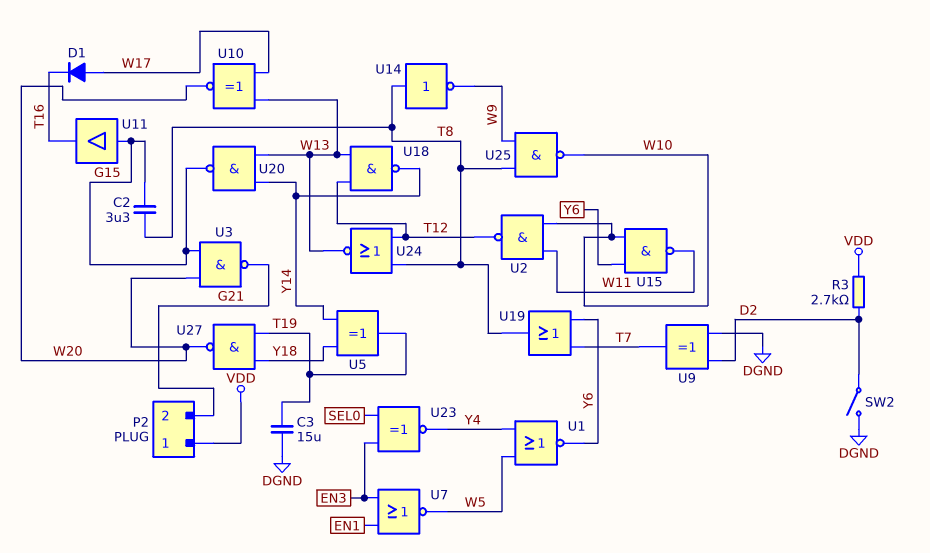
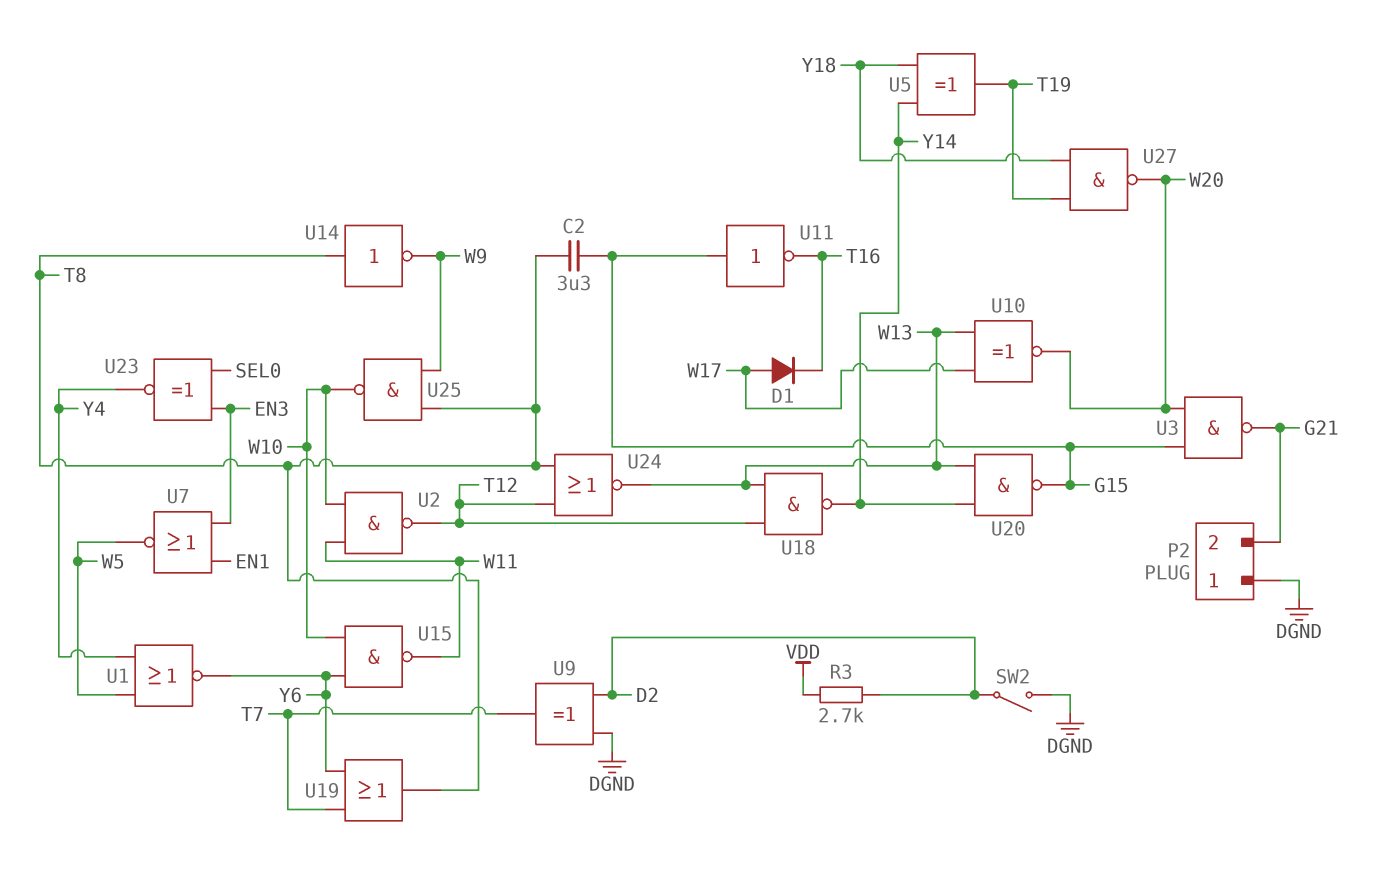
C3: 15uF (DGND, T19) -> none
P2 pin 1: VDD -> DGND
U11: buffer (in G15, out T16) -> NOT (in G15, out T16)

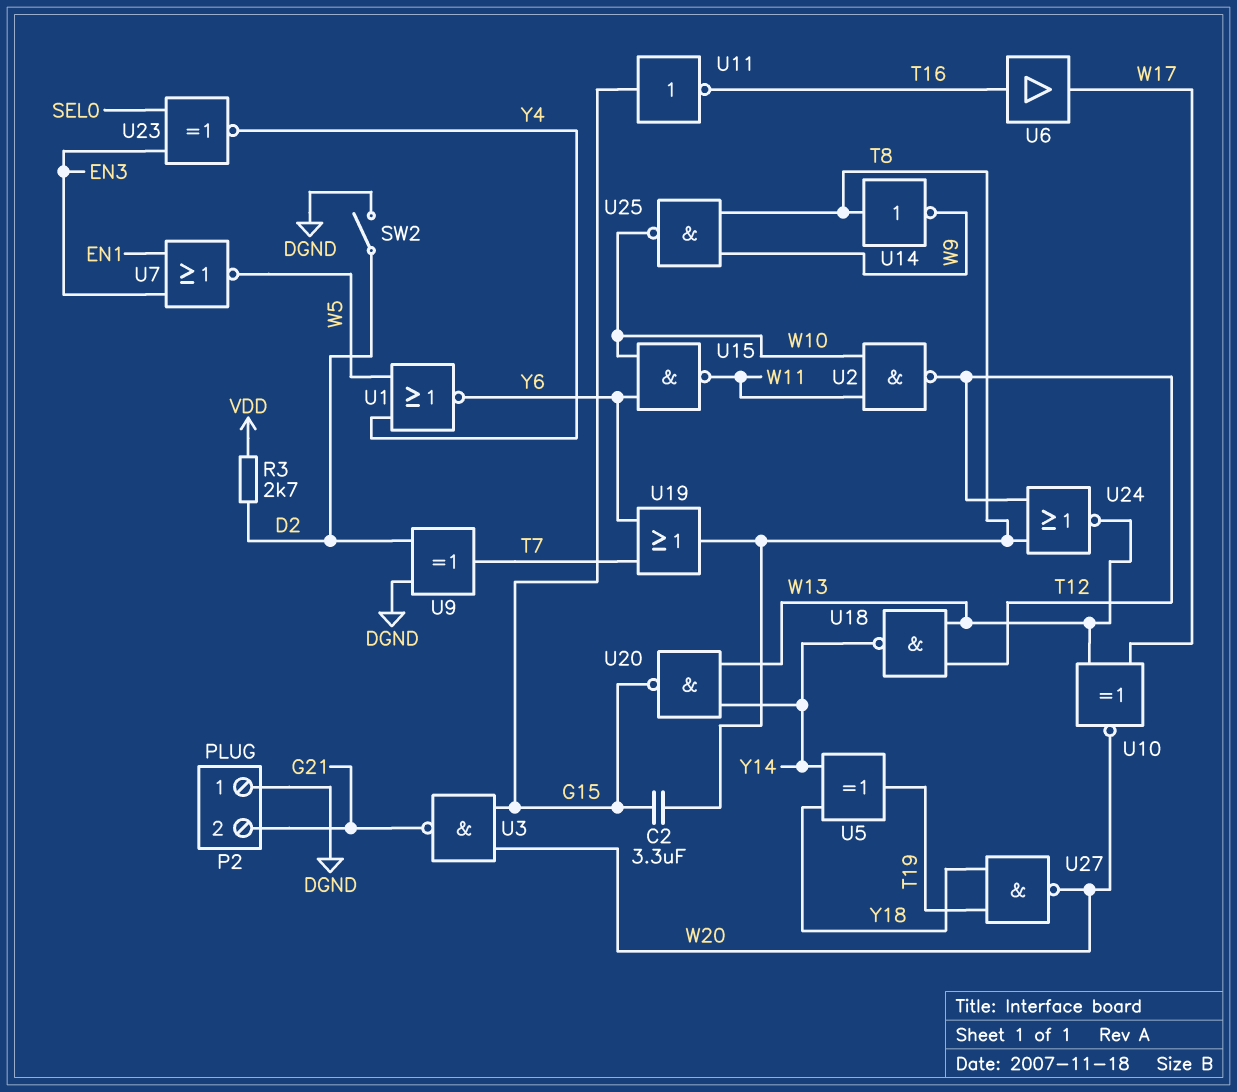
D1: diode (A W17, K T16) -> none
U6: none -> buffer (in T16, out W17)

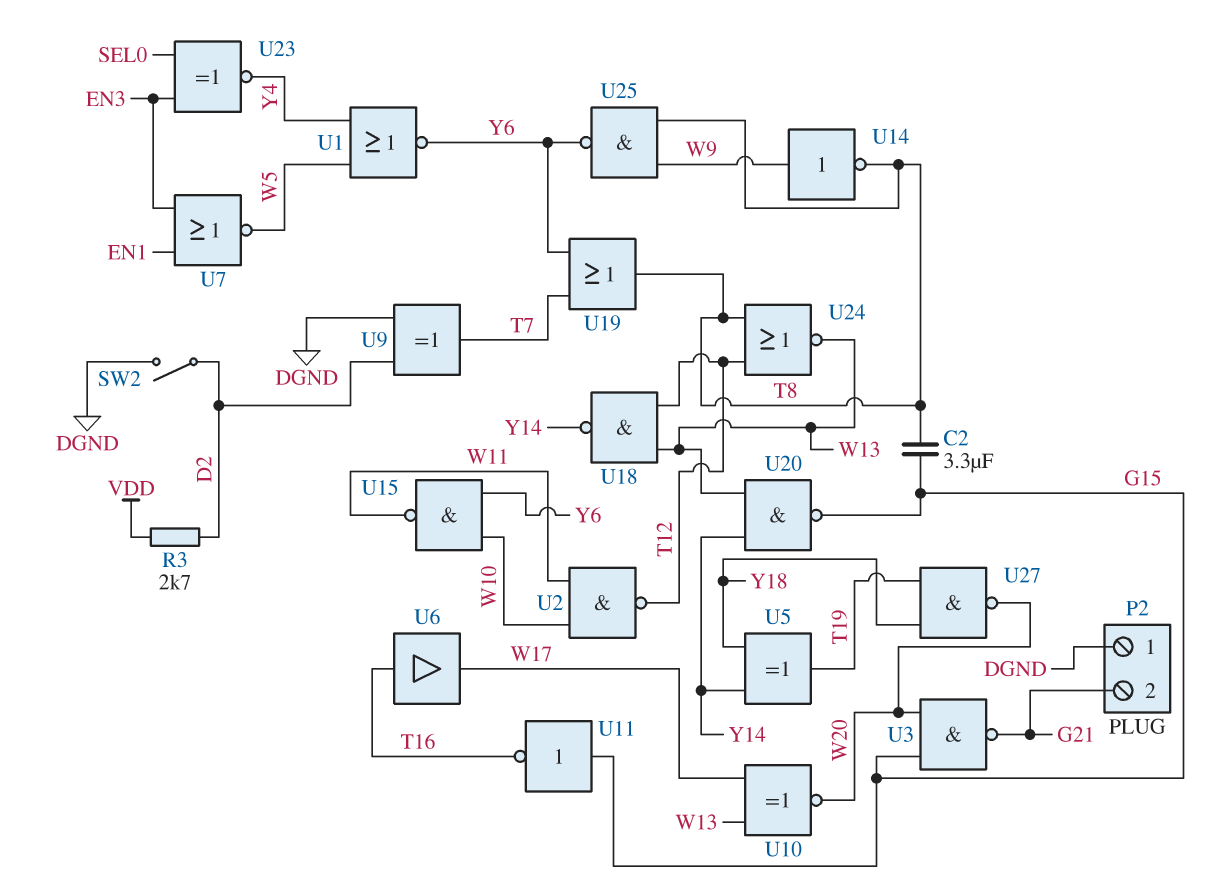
U14: NOT (in T8, out W9) -> NOT (in W9, out T8)
U25: NAND (in T8, in W9, out W10) -> NAND (in T8, in W9, out Y6)

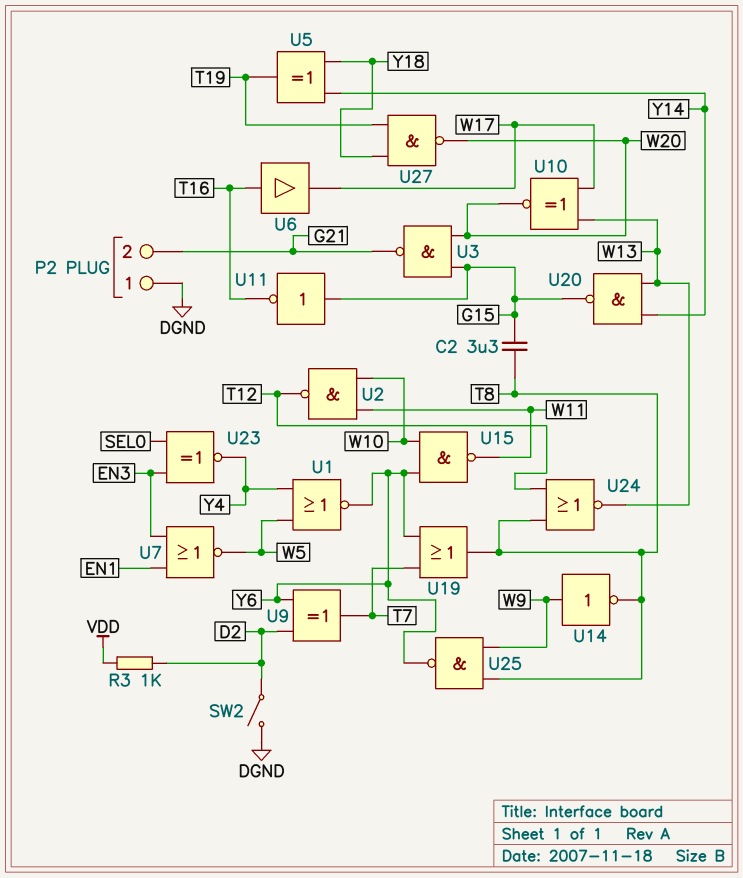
R3: 2.7k (D2, VDD) -> 1k (D2, VDD)
U9: XOR (in D2, in DGND, out T7) -> XOR (in D2, in Y6, out T7)
U18: NAND (in T12, in W13, out Y14) -> none

